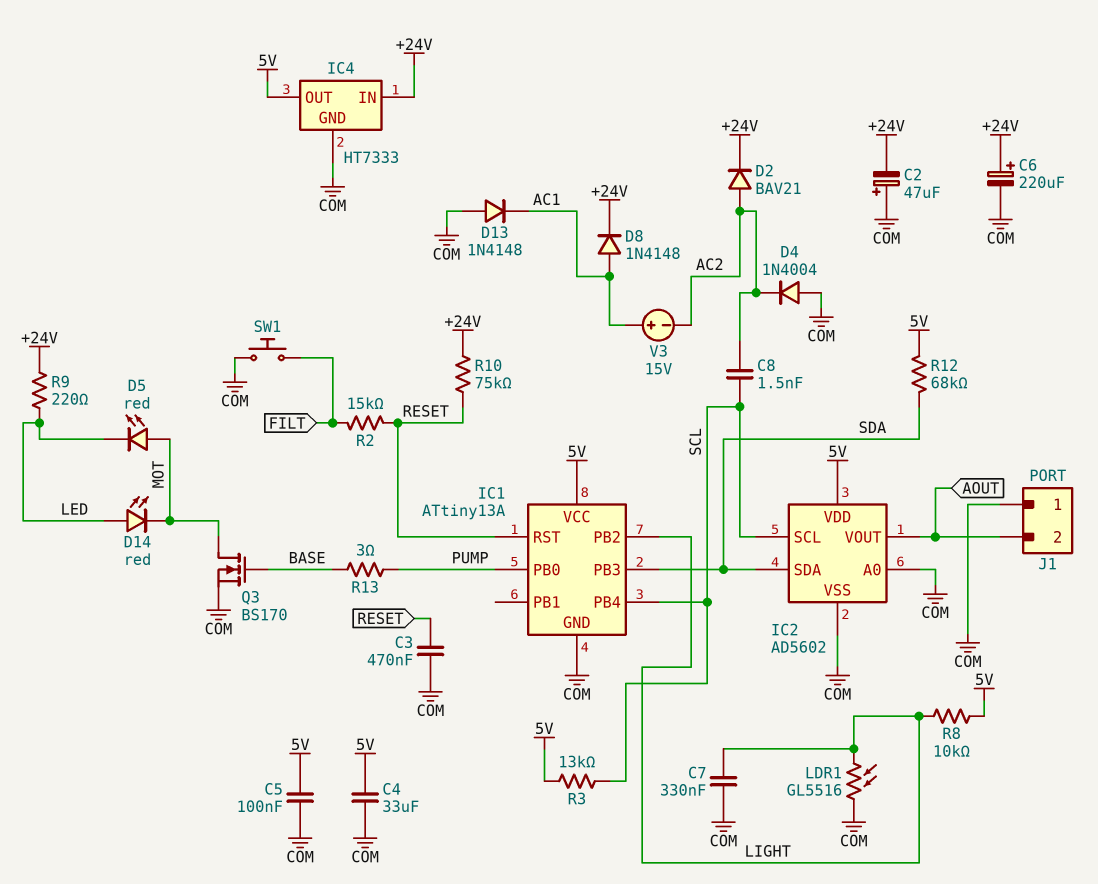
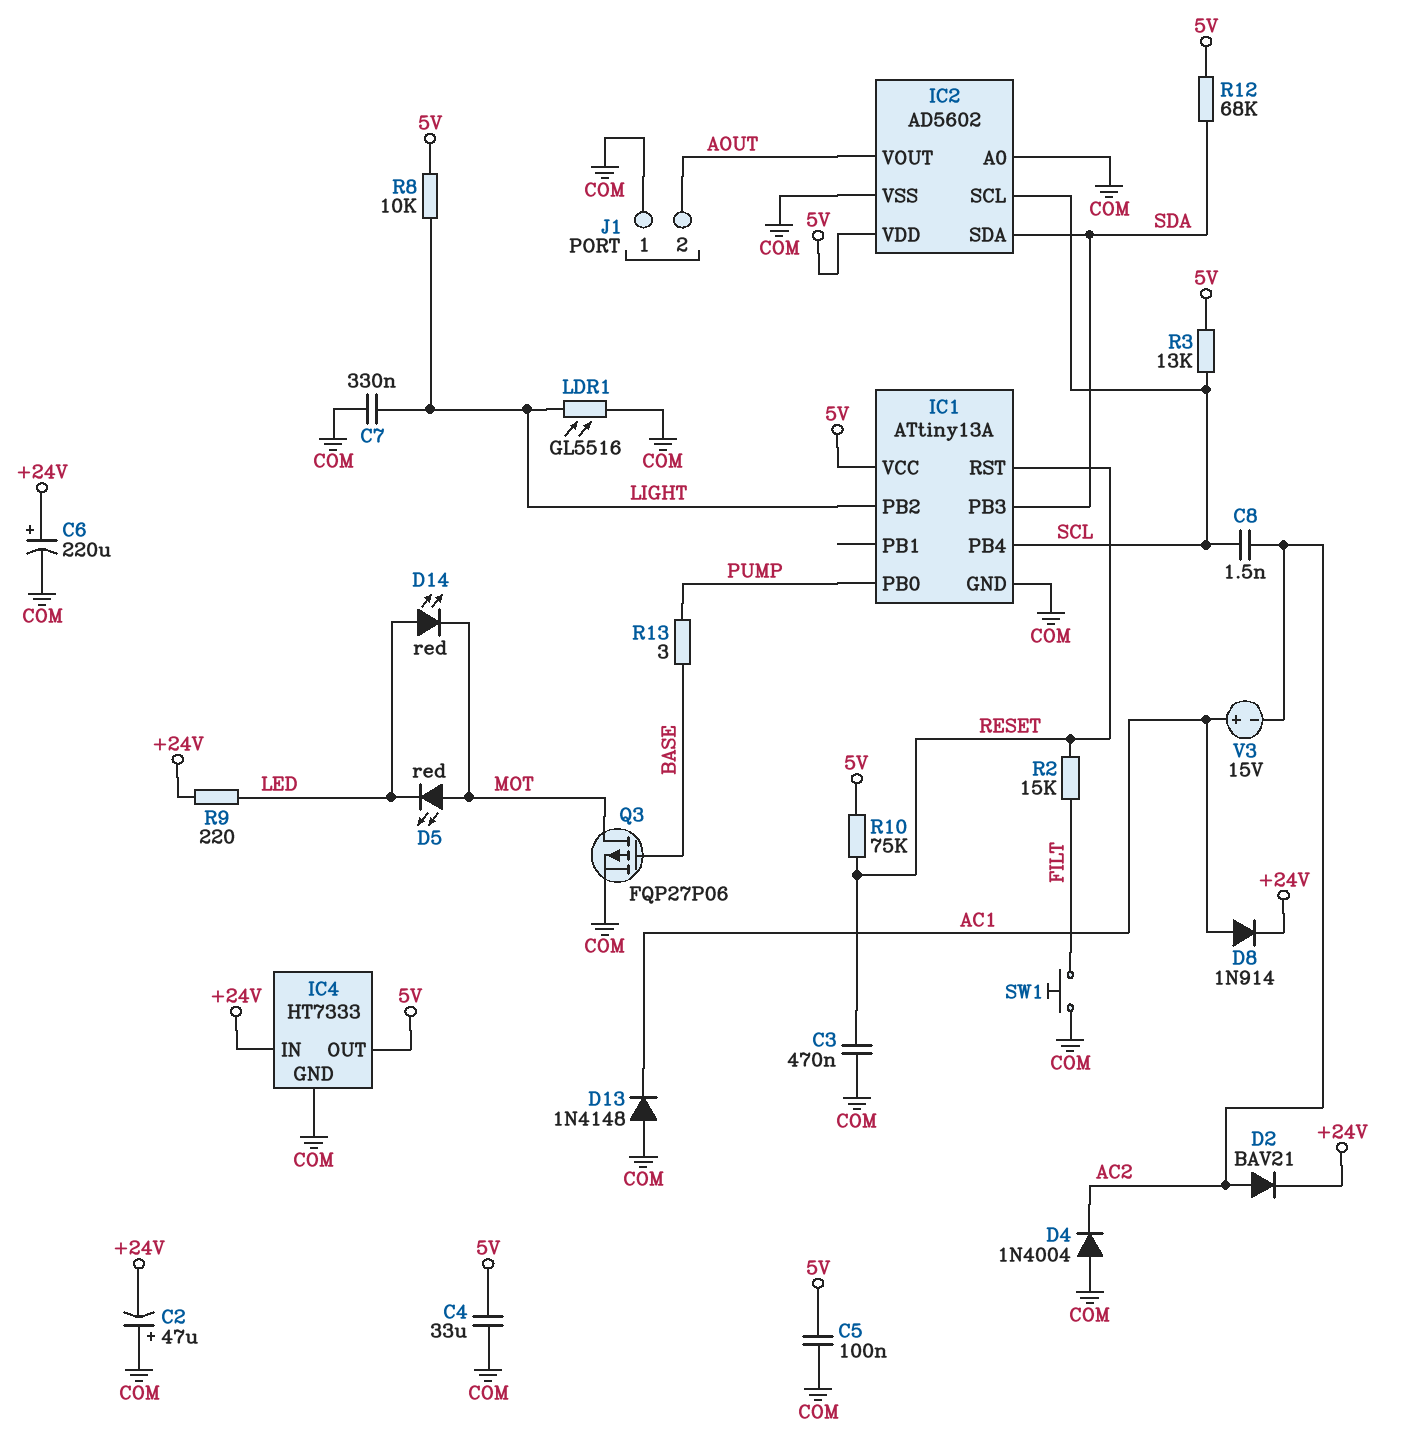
D8: diode 1N4148 (A AC1, K +24V) -> diode 1N914 (A AC1, K +24V)
Q3: NMOS BS170 (G BASE, D MOT, S COM) -> PMOS FQP27P06 (G BASE, D MOT, S COM)
R10: 75k (+24V, RESET) -> 75k (5V, RESET)

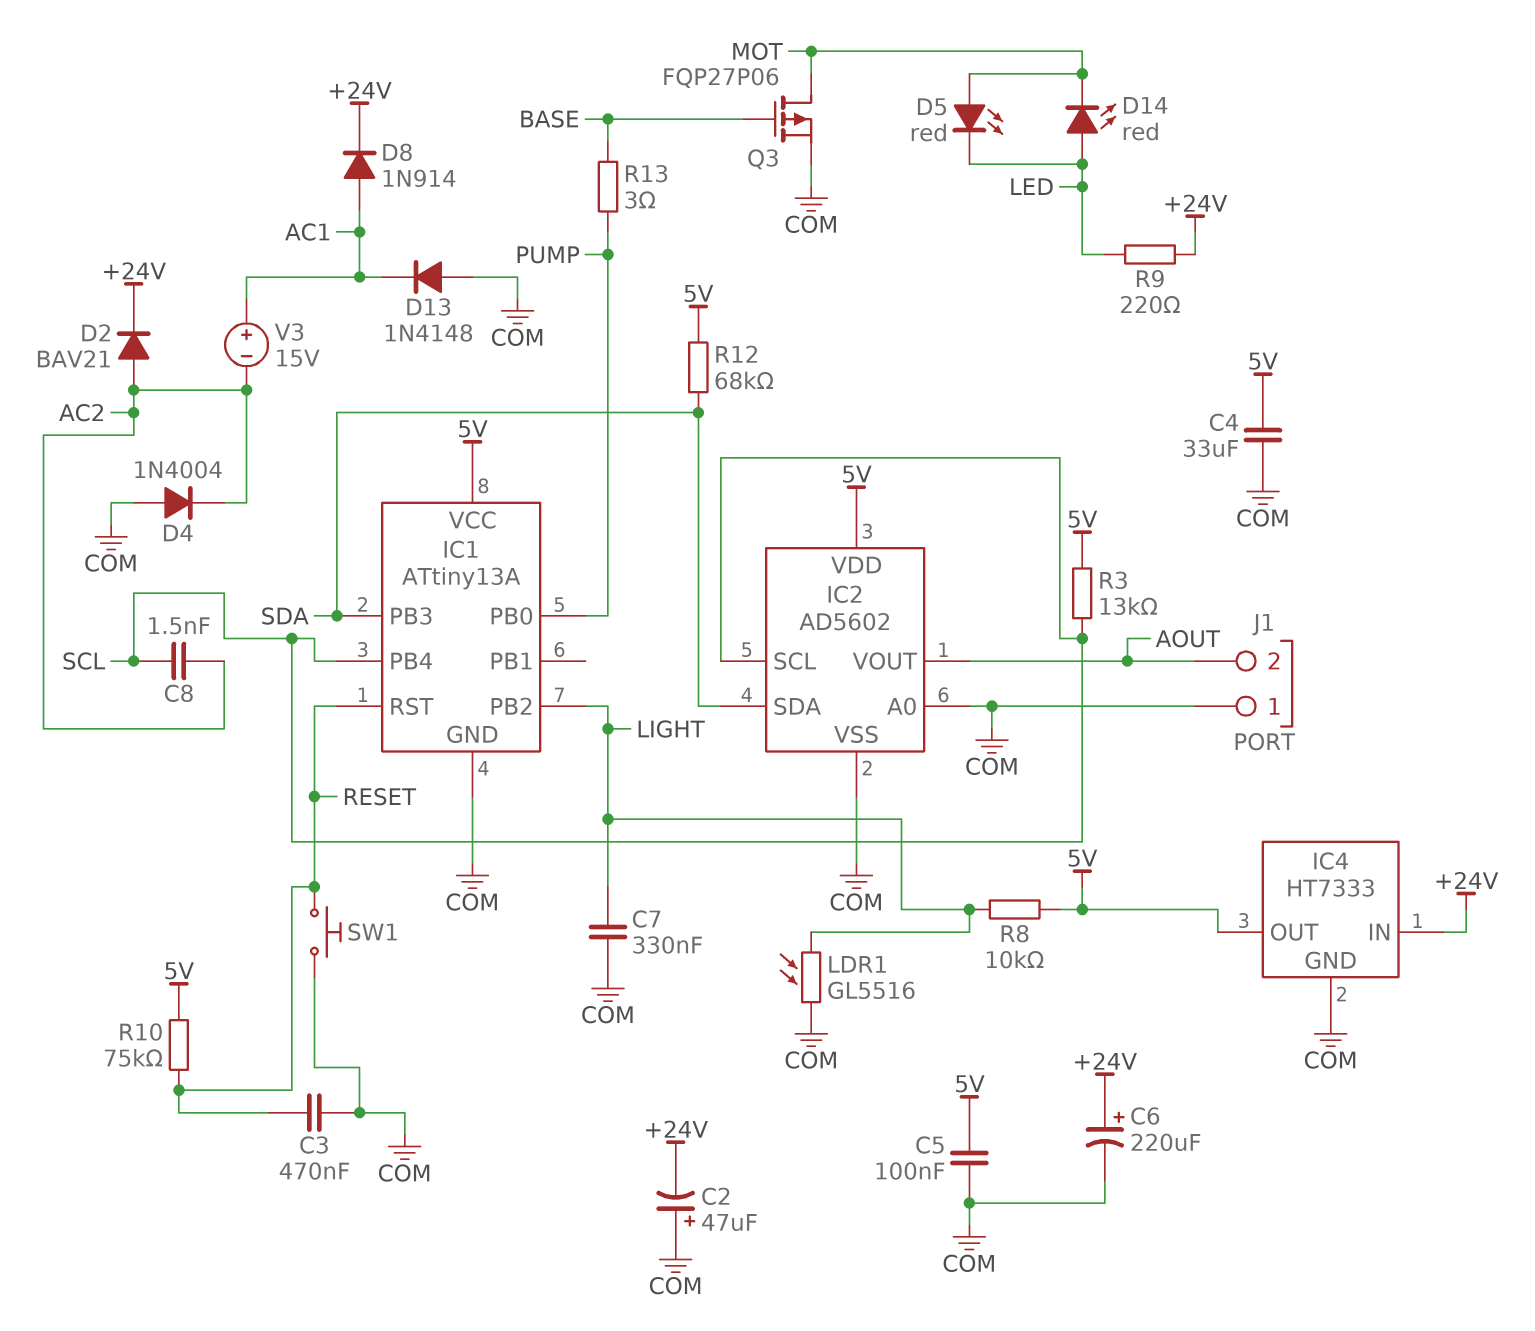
R2: 15k (FILT, RESET) -> none
SW1: button (COM, FILT) -> button (COM, RESET)

